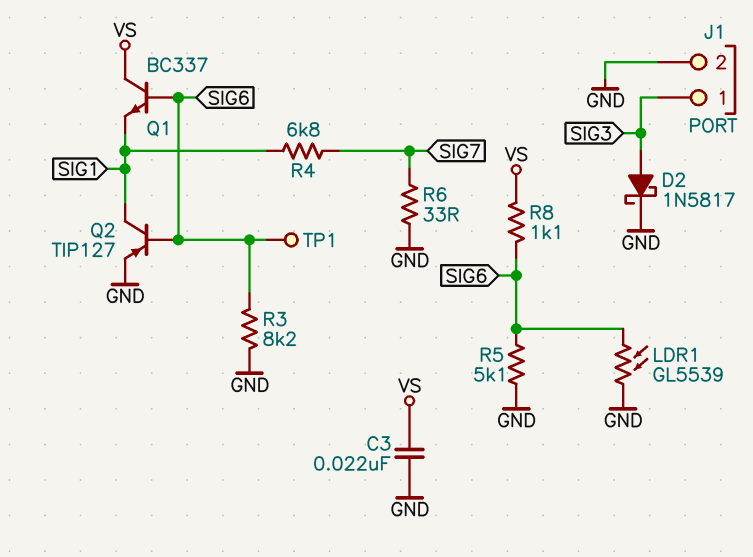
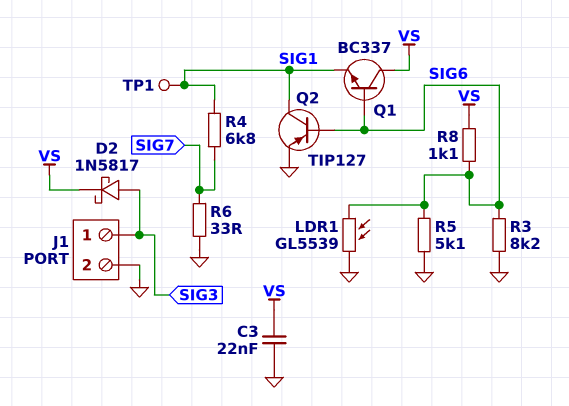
D2: schottky 1N5817 (A SIG3, K GND) -> schottky 1N5817 (A SIG3, K VS)
TP1: test point (SIG6) -> test point (SIG1)

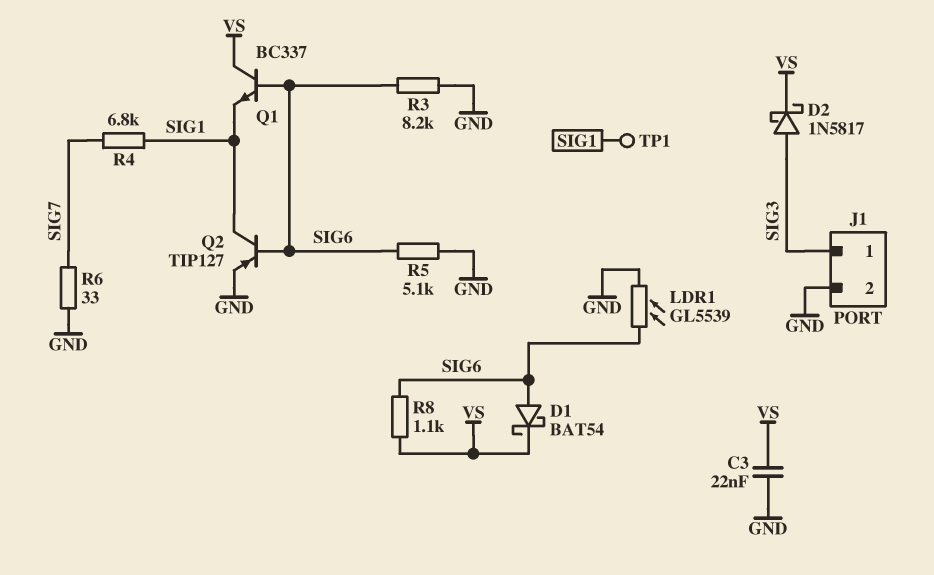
D1: none -> schottky BAT54 (A SIG6, K VS)

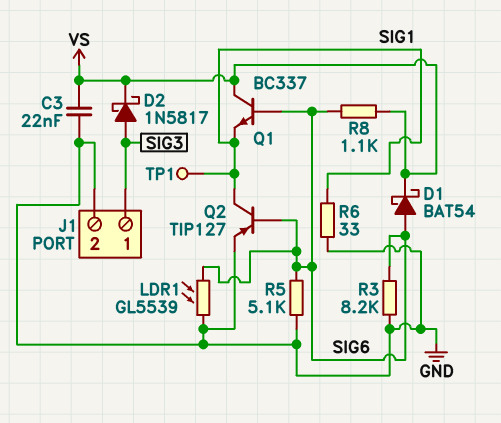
R4: 6.8k (SIG1, SIG7) -> none
R6: 33 (GND, SIG7) -> 33 (GND, SIG1)

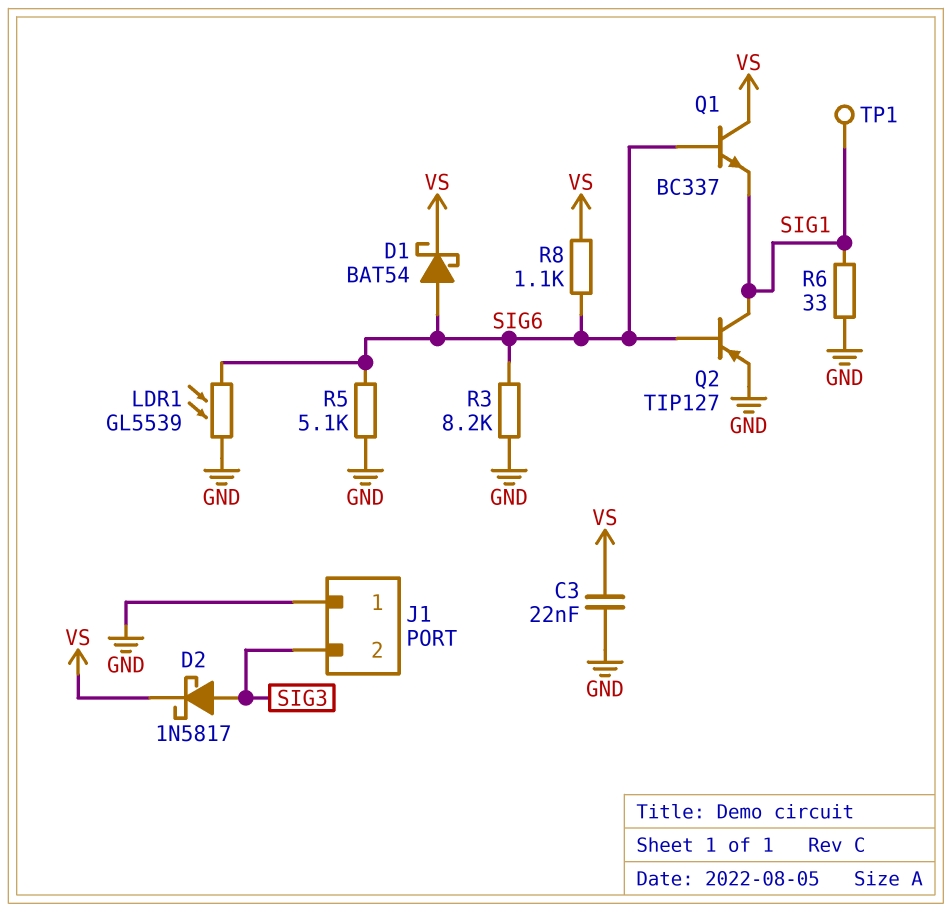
J1 pin 1: SIG3 -> GND
J1 pin 2: GND -> SIG3

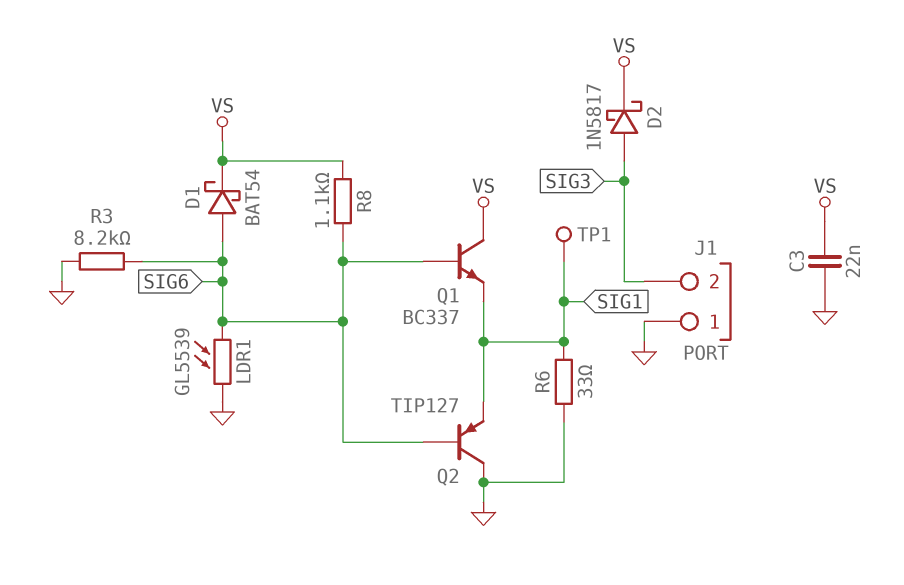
Q2: PNP TIP127 (B SIG6, C SIG1, E GND) -> PNP TIP127 (B SIG6, C GND, E SIG1)
R5: 5.1k (GND, SIG6) -> none

